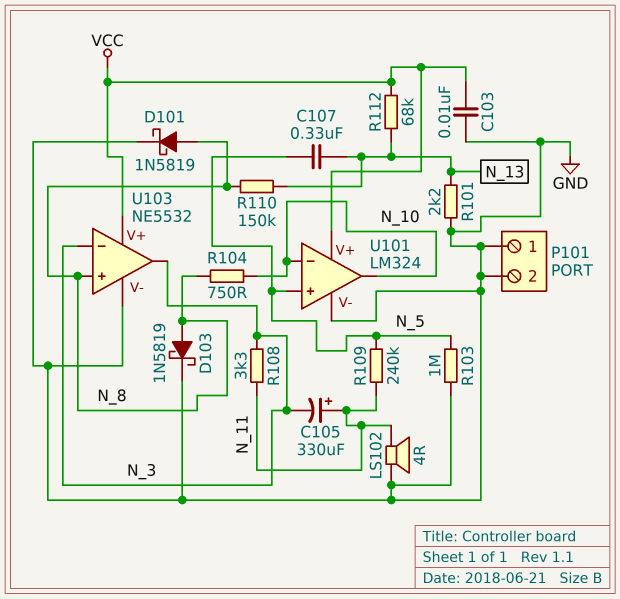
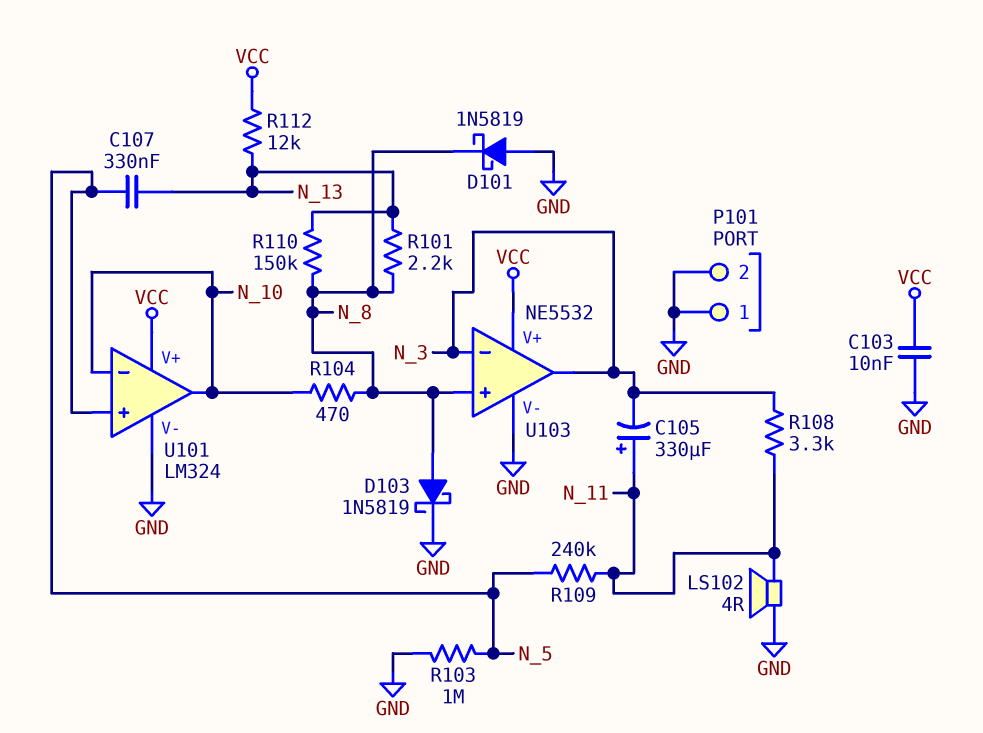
D101: schottky 1N5819 (A N_8, K GND) -> schottky 1N5819 (A GND, K N_8)
R101: 2.2k (GND, N_13) -> 2.2k (N_8, N_13)
R104: 750 (N_8, N_10) -> 470 (N_8, N_10)
R112: 68k (N_13, VCC) -> 12k (N_13, VCC)

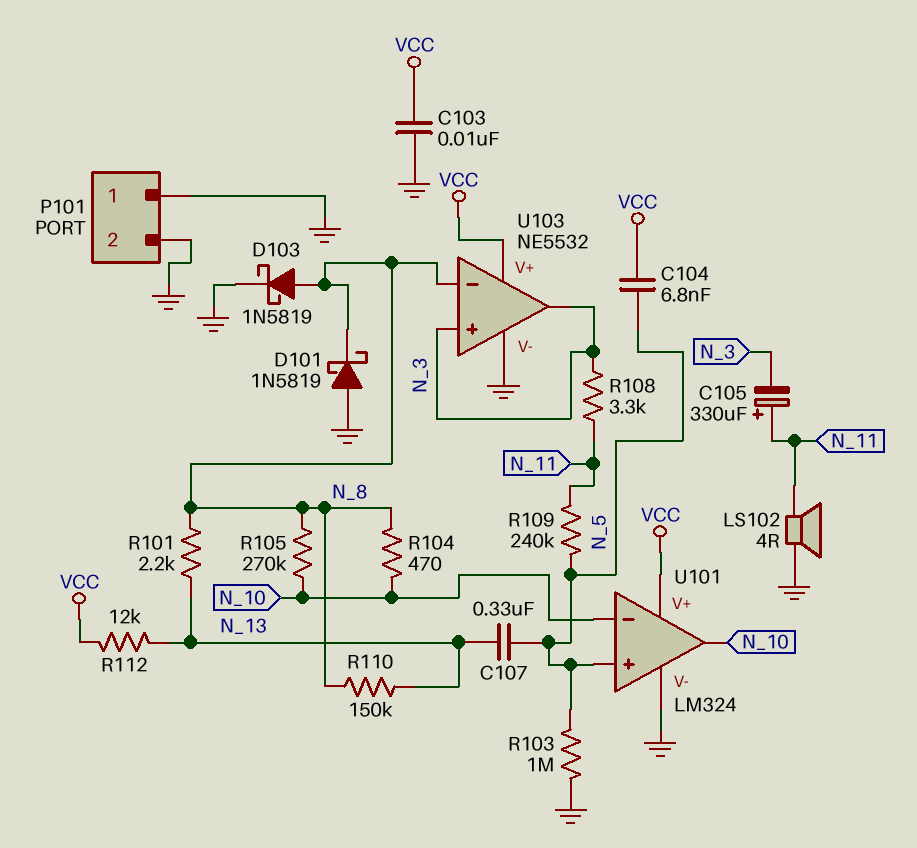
C104: none -> 6.8nF (N_5, VCC)
R105: none -> 270k (N_8, N_10)
U103 pin in+: N_8 -> N_3
U103 pin in-: N_3 -> N_8

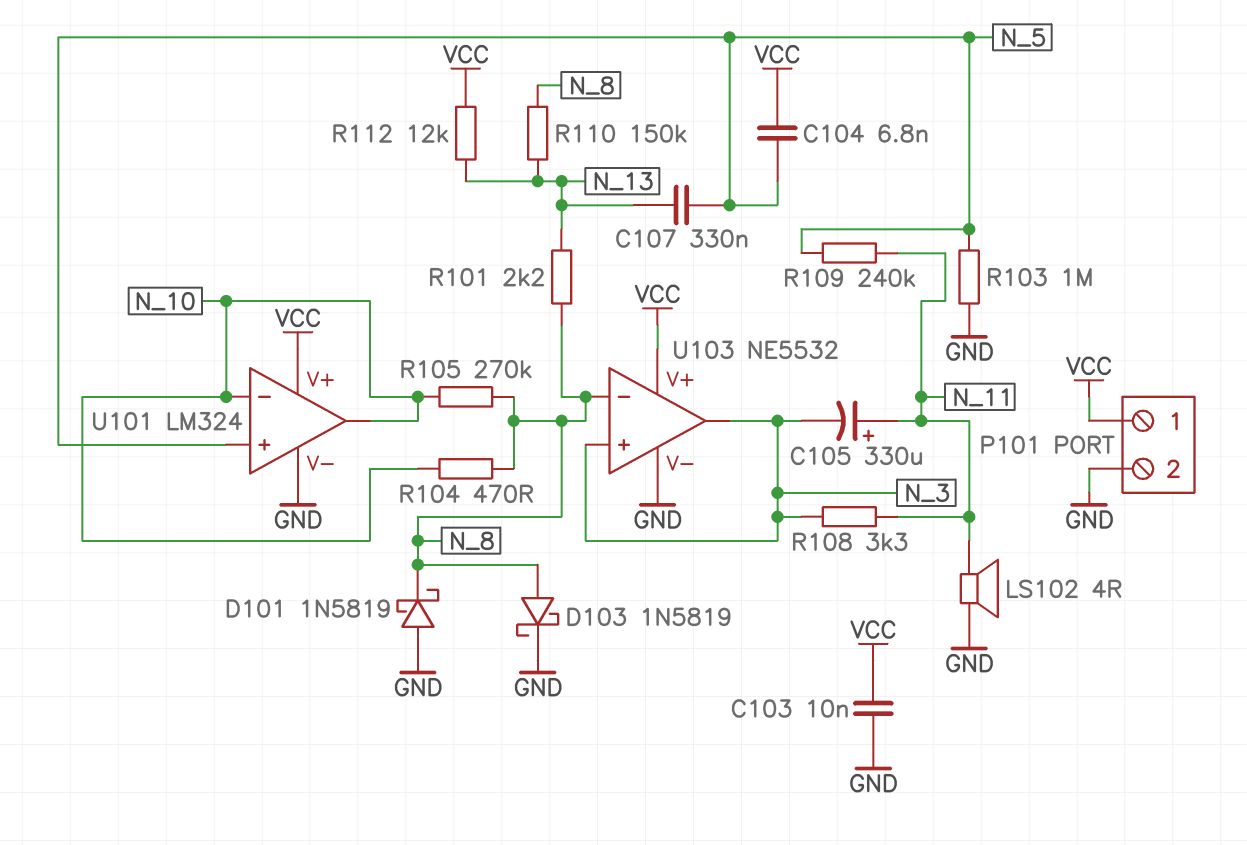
P101 pin 1: GND -> VCC

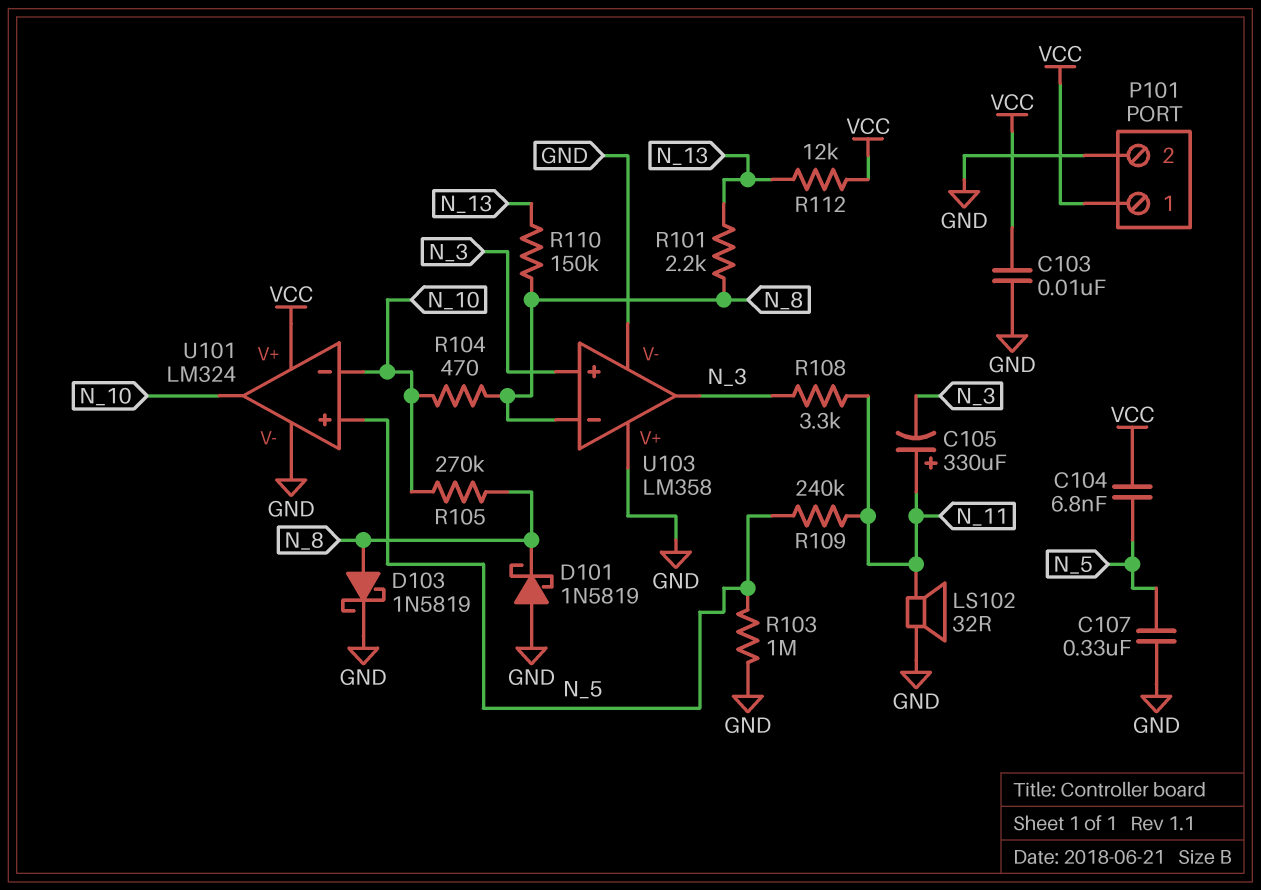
C107: 330nF (N_5, N_13) -> 330nF (GND, N_5)
LS102: speaker 4R (GND, N_11) -> speaker 32R (GND, N_11)
U103: NE5532 -> LM358
U103 pin V+: VCC -> GND

